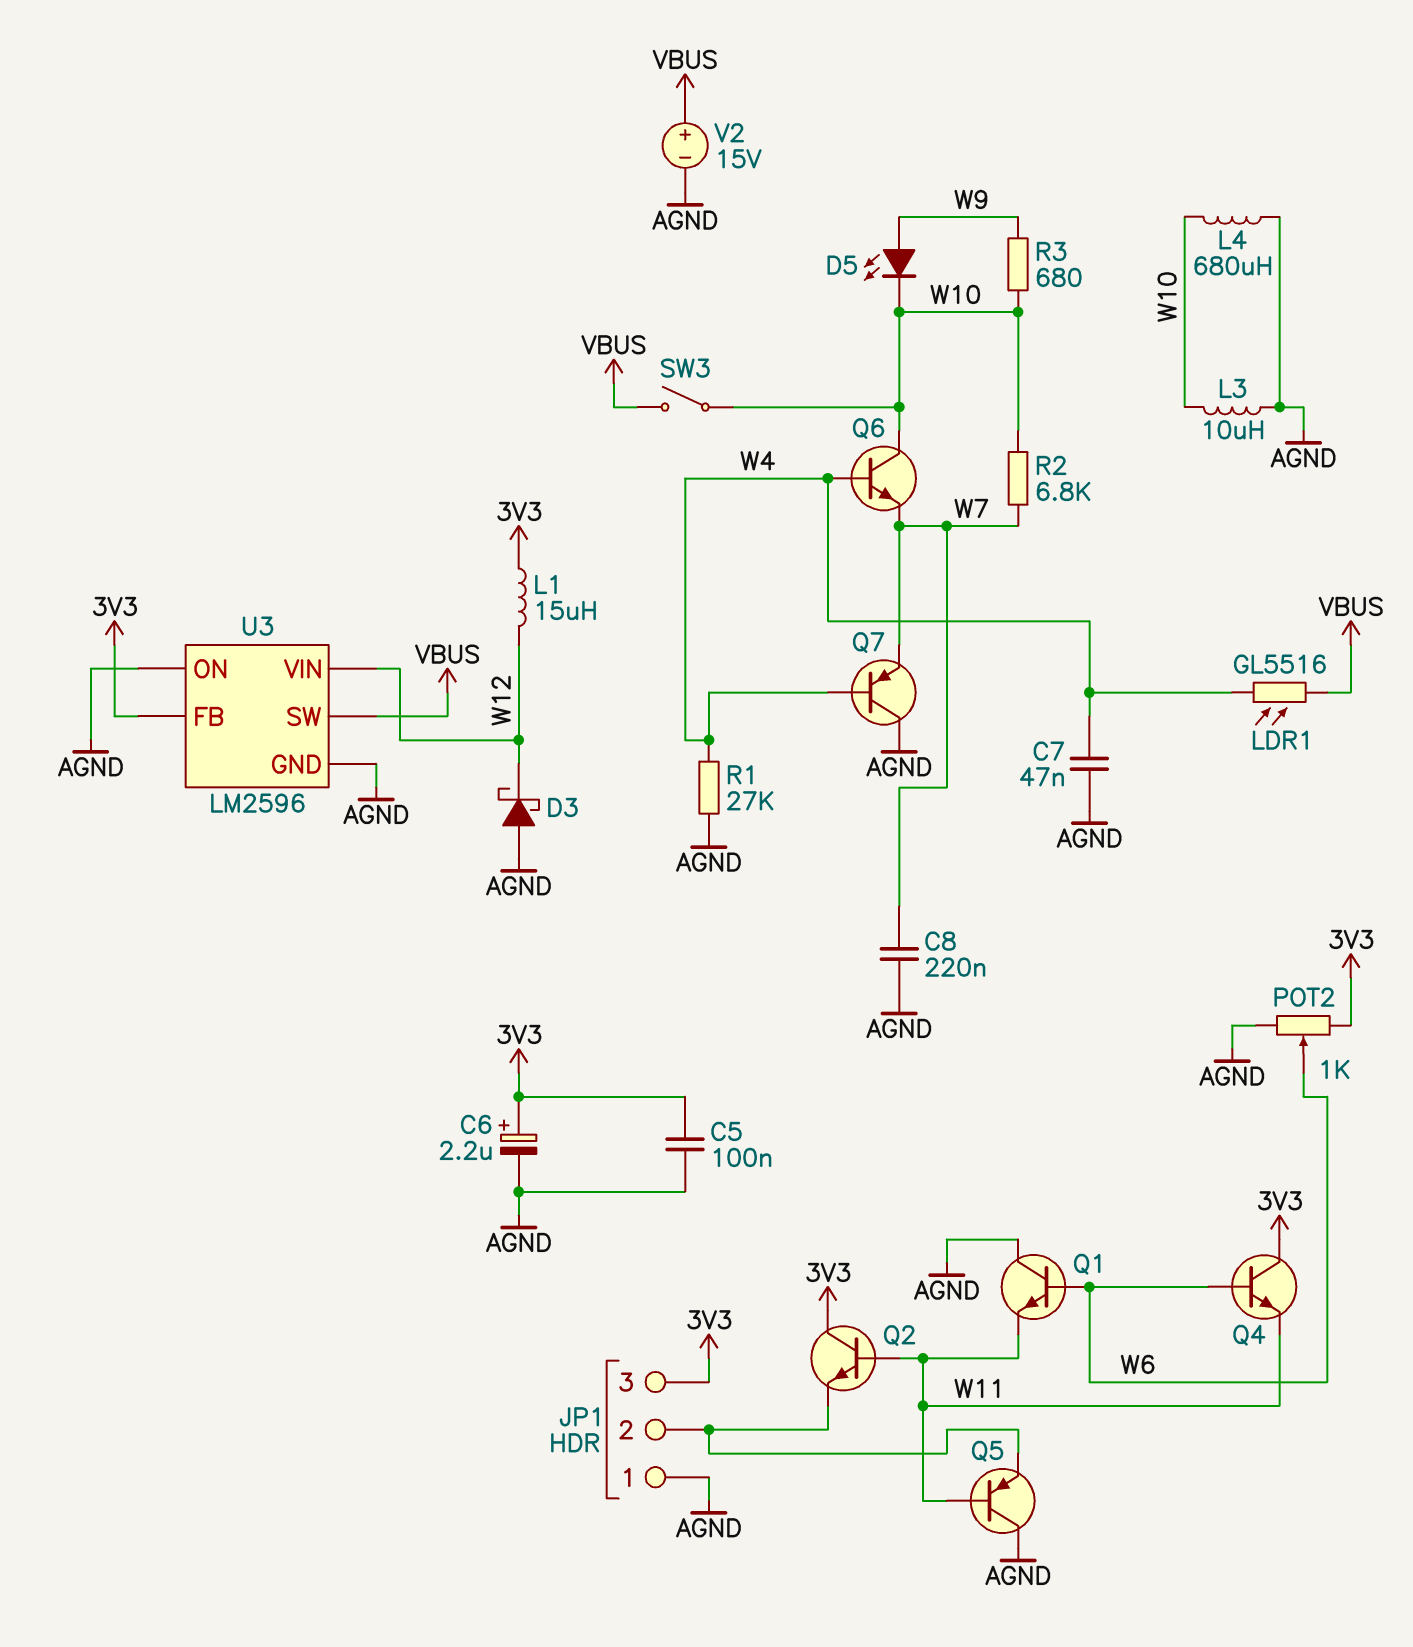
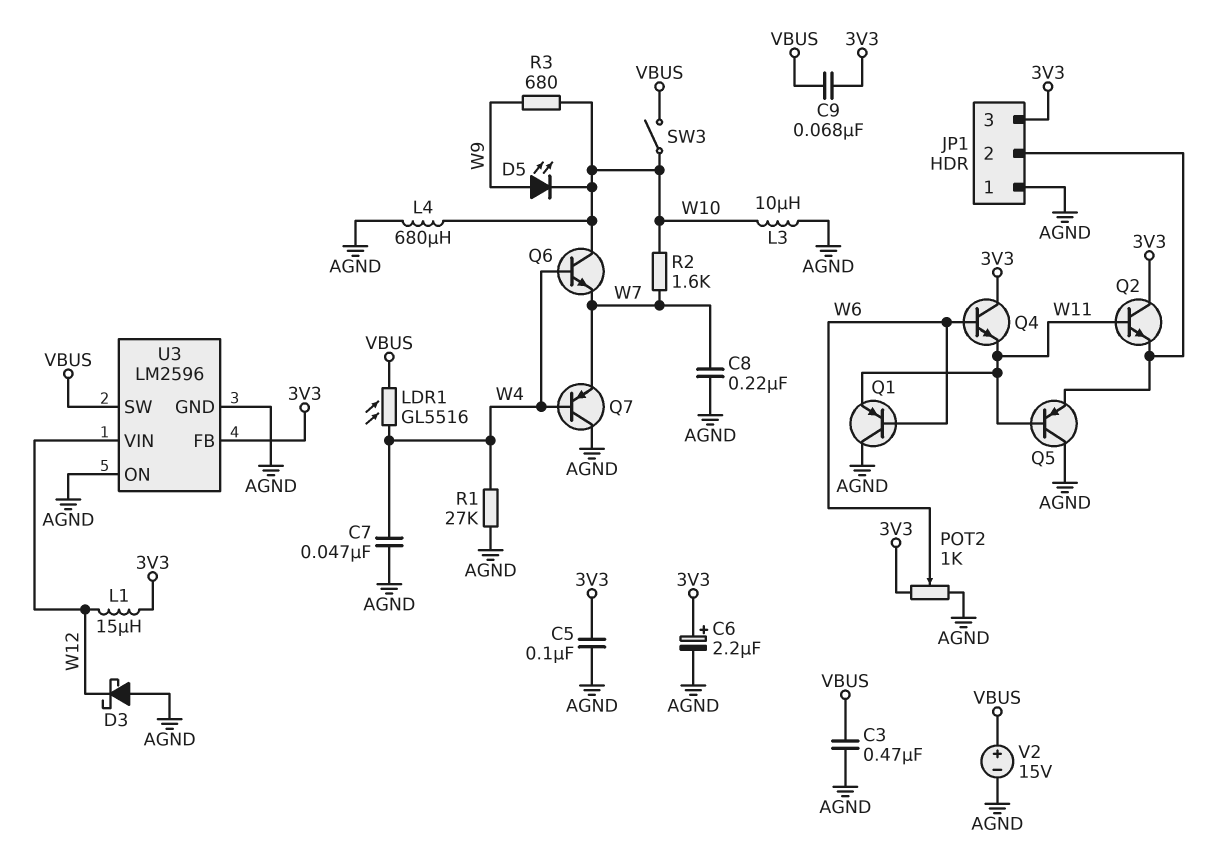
C3: none -> 470nF (AGND, VBUS)
C9: none -> 68nF (3V3, VBUS)
Q1: NPN (B W6, C AGND, E W11) -> PNP (B W6, C AGND, E W11)
R2: 6.8k (W7, W10) -> 1.6k (W7, W10)

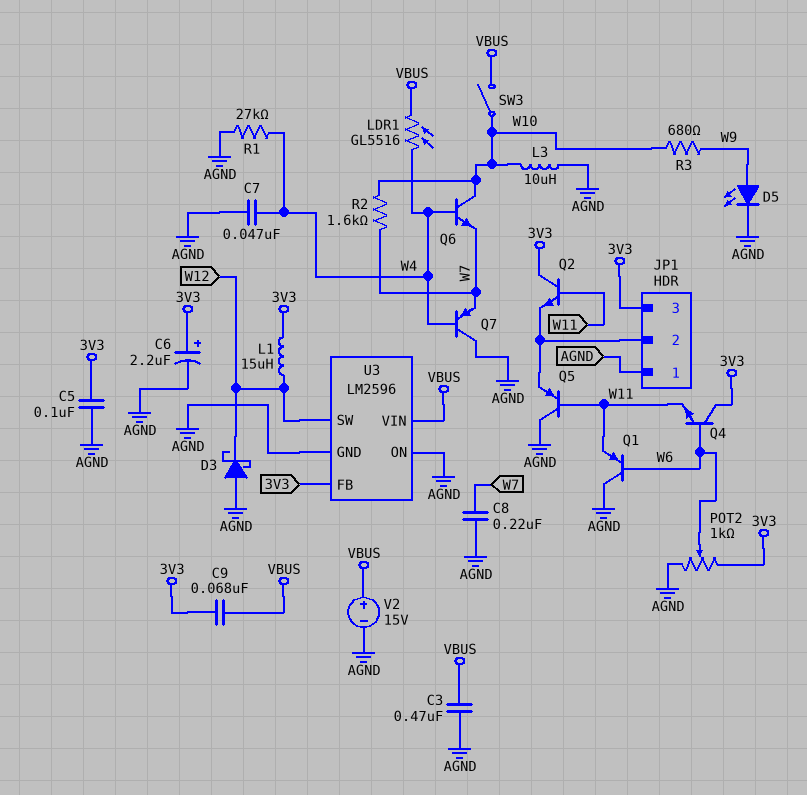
D5: LED (A W9, K W10) -> LED (A W9, K AGND)
L4: 680uH (AGND, W10) -> none
U3 pin SW: VBUS -> W12
U3 pin VIN: W12 -> VBUS

